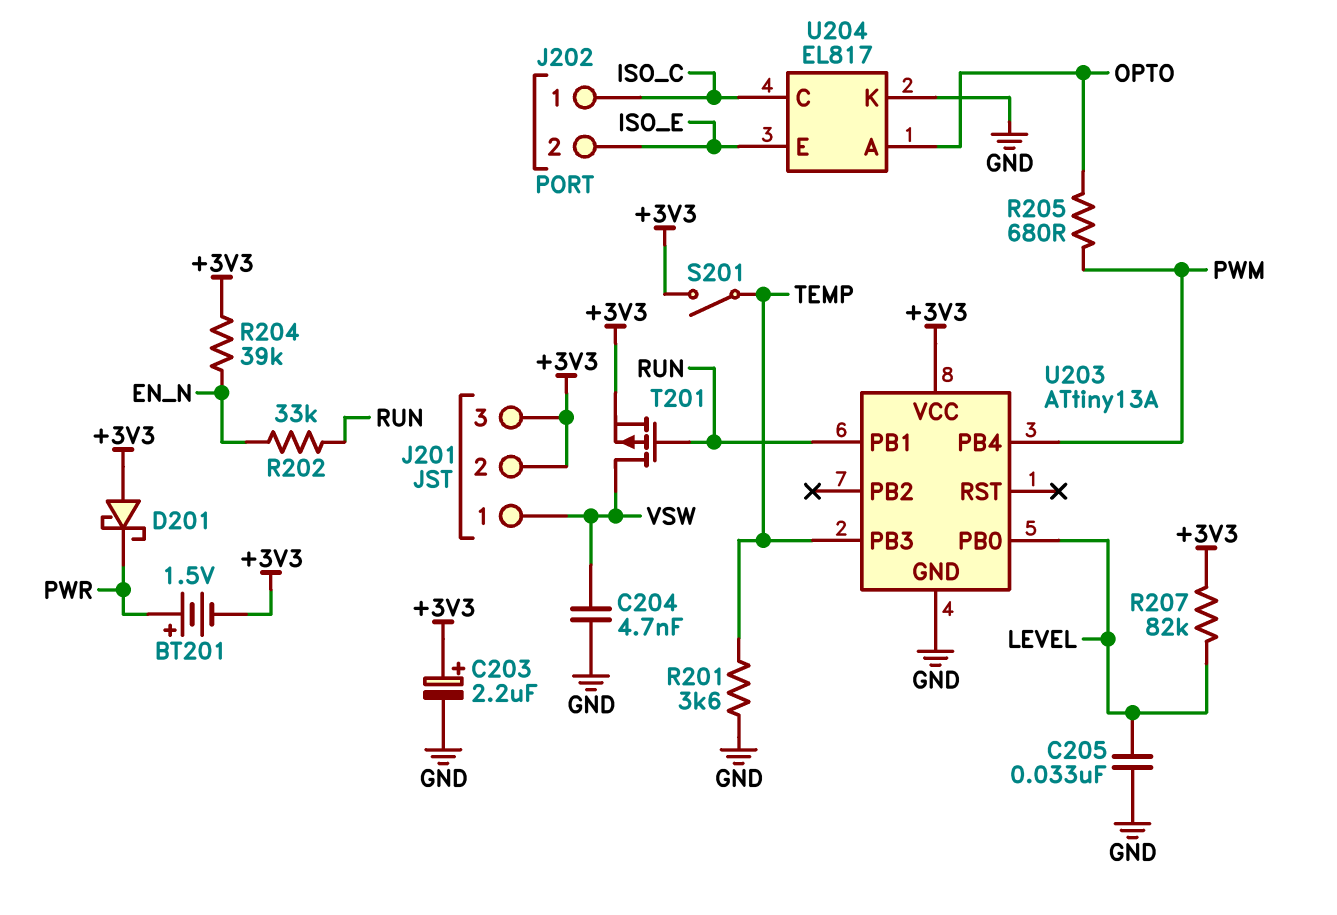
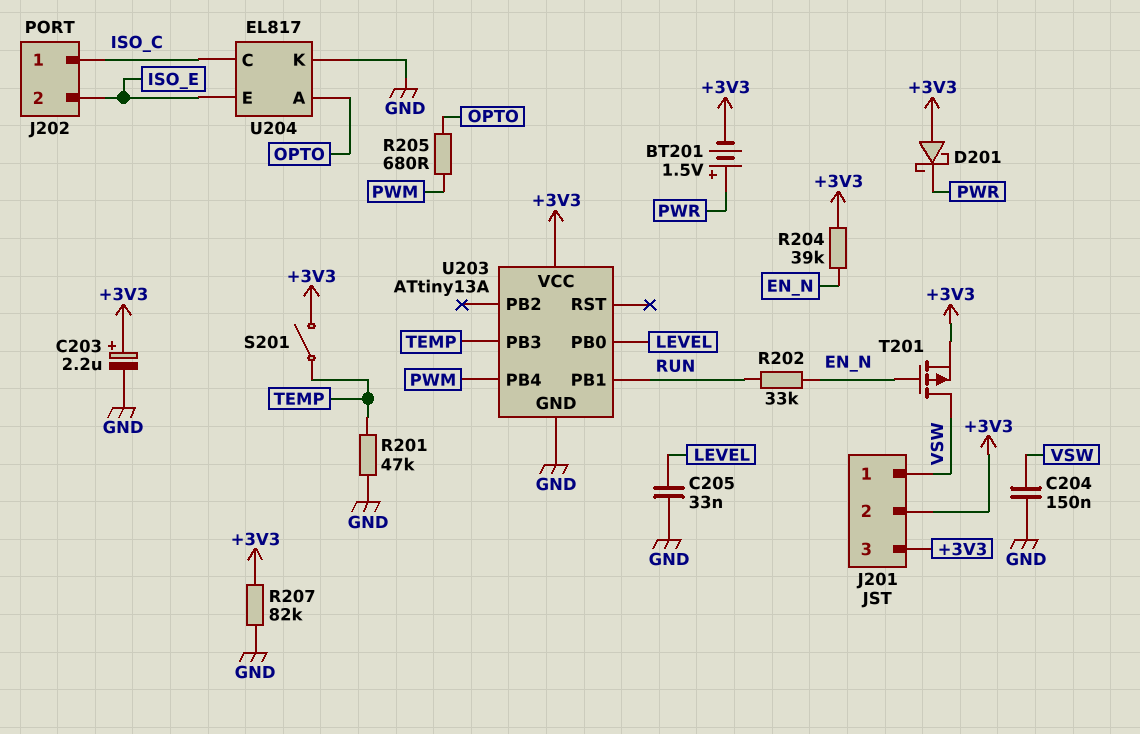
C204: 4.7nF (GND, VSW) -> 150nF (GND, VSW)
R201: 3.6k (GND, TEMP) -> 47k (GND, TEMP)
R207: 82k (+3V3, LEVEL) -> 82k (+3V3, GND)
T201: PMOS (G RUN, D VSW, S +3V3) -> PMOS (G EN_N, D VSW, S +3V3)

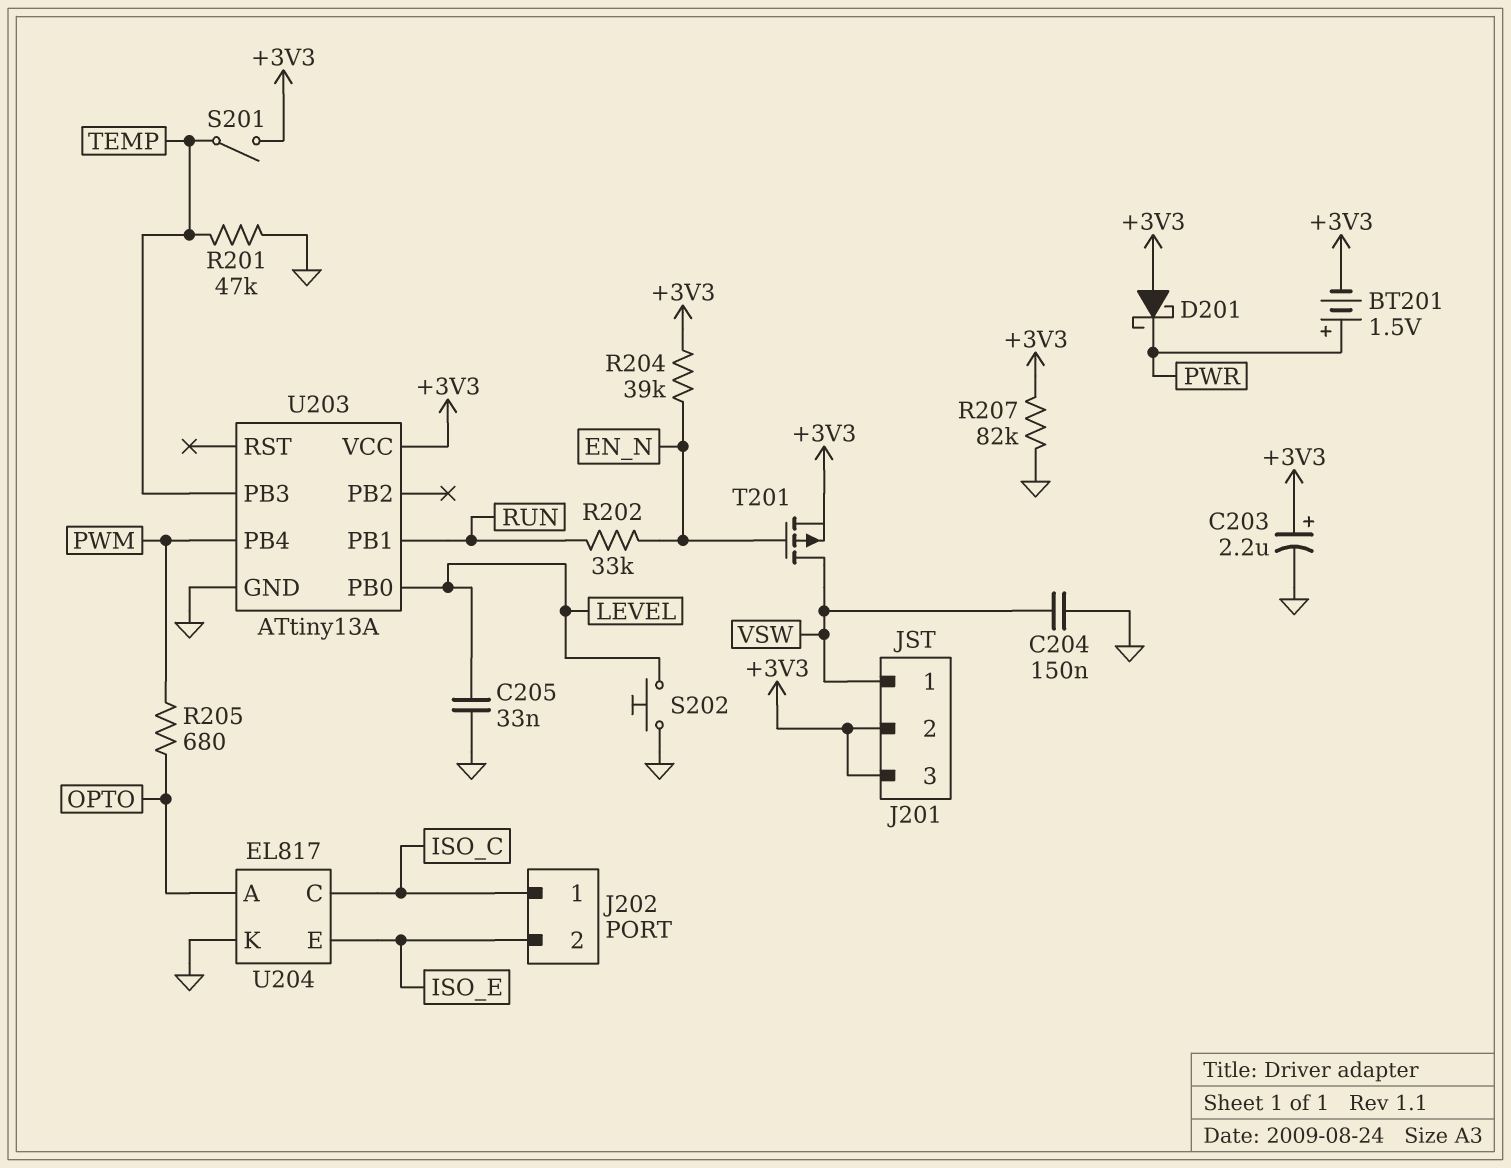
S202: none -> button (GND, LEVEL)

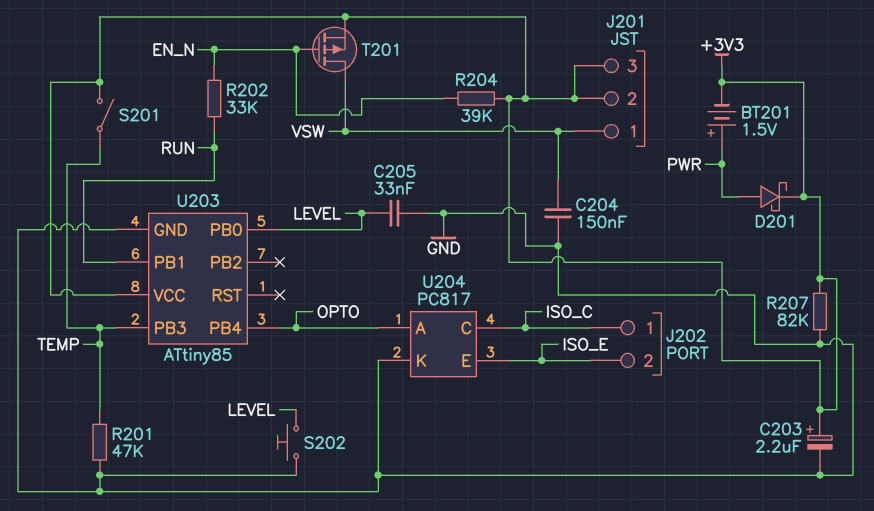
D201: schottky (A +3V3, K PWR) -> schottky (A PWR, K +3V3)
R205: 680 (OPTO, PWM) -> none
U203: ATtiny13A -> ATtiny85
U203 pin PB4: PWM -> OPTO
U204: EL817 -> PC817

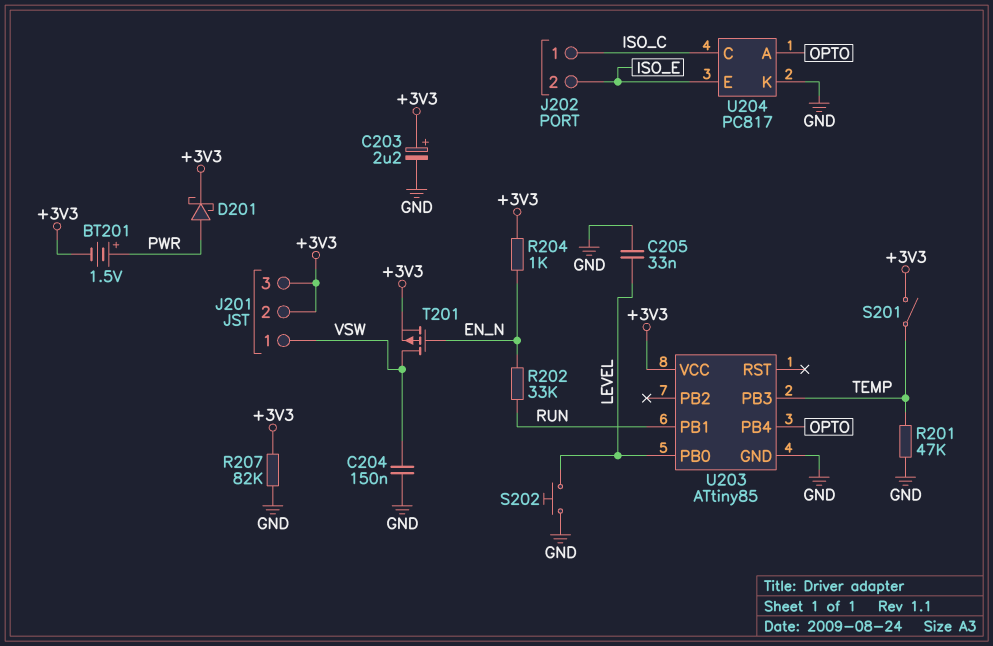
R204: 39k (+3V3, EN_N) -> 1k (+3V3, EN_N)

